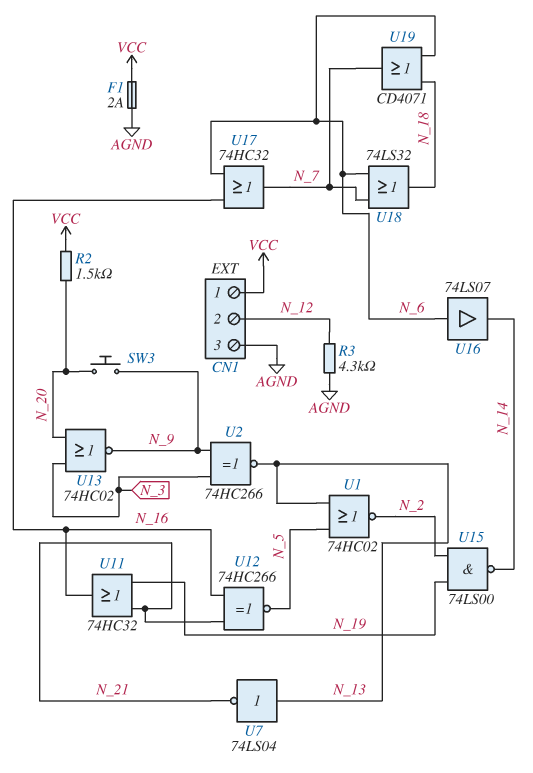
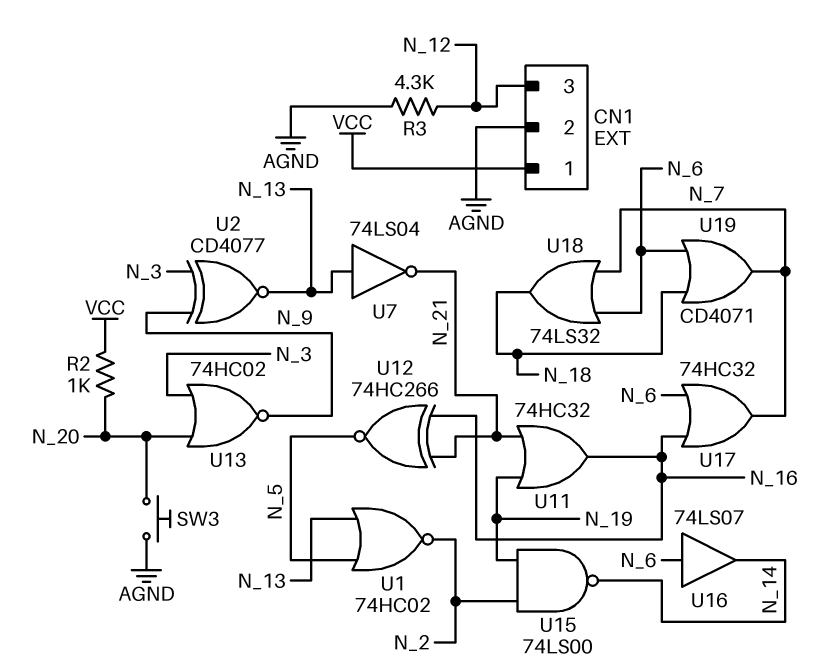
CN1 pin 2: N_12 -> AGND
CN1 pin 3: AGND -> N_12
F1: 2A (AGND, VCC) -> none
R2: 1.5k (N_20, VCC) -> 1k (N_20, VCC)
SW3: button (N_9, N_20) -> button (AGND, N_20)
U2: XNOR 74HC266 (in N_3, in N_9, out N_13) -> XNOR CD4077 (in N_3, in N_9, out N_13)

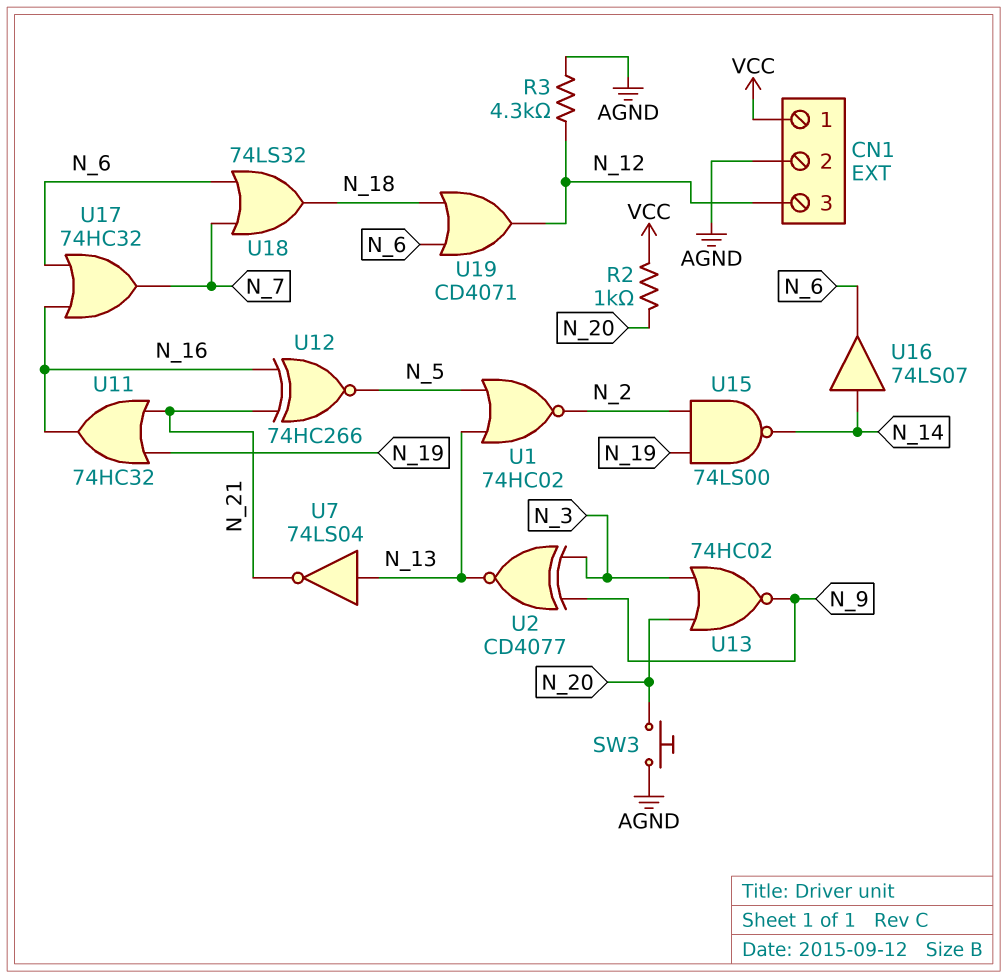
U16: buffer 74LS07 (in N_6, out N_14) -> buffer 74LS07 (in N_14, out N_6)
U19: OR CD4071 (in N_6, in N_18, out N_7) -> OR CD4071 (in N_6, in N_18, out N_12)

